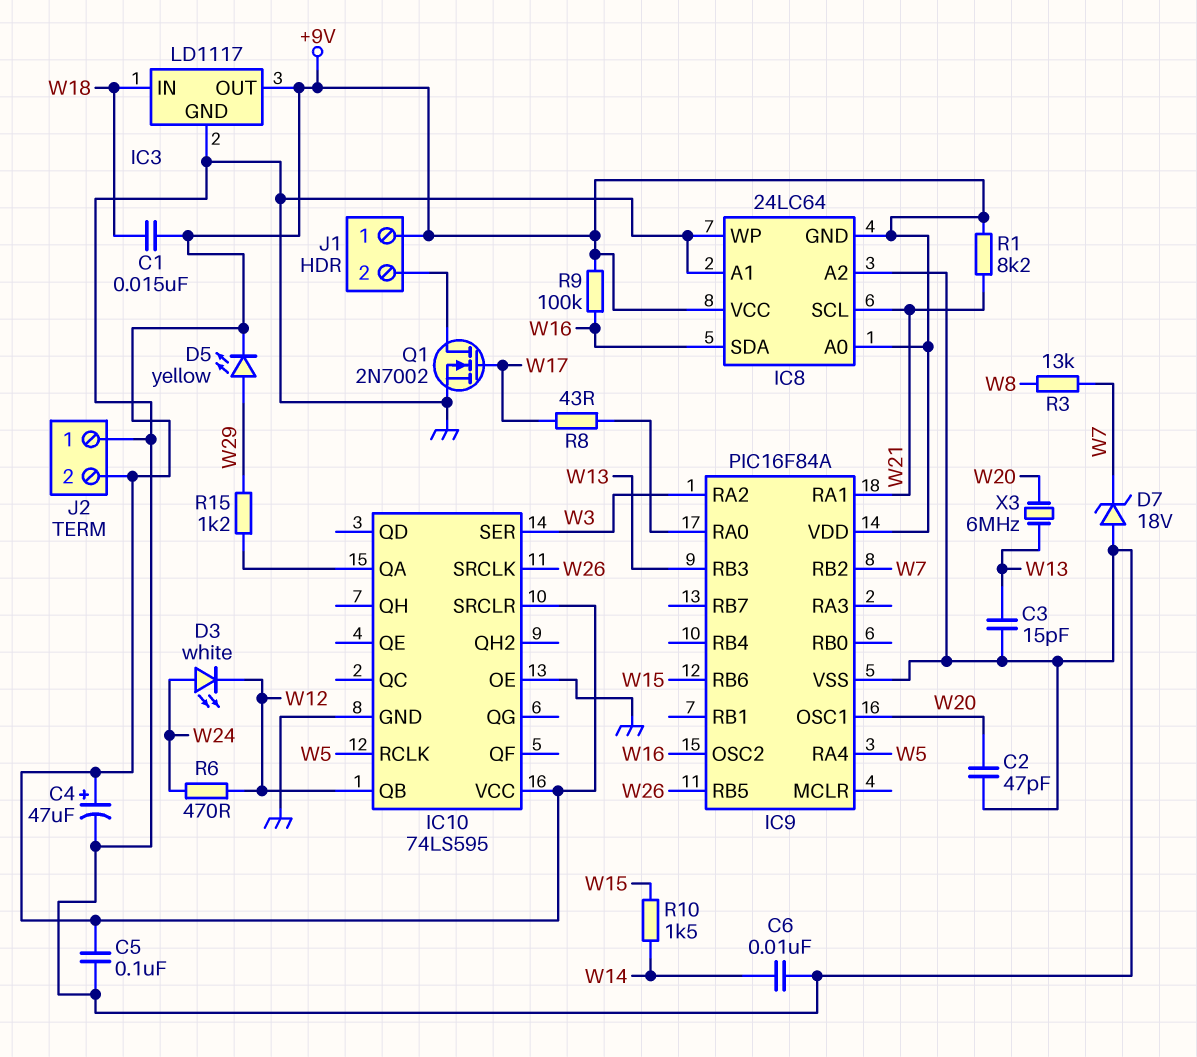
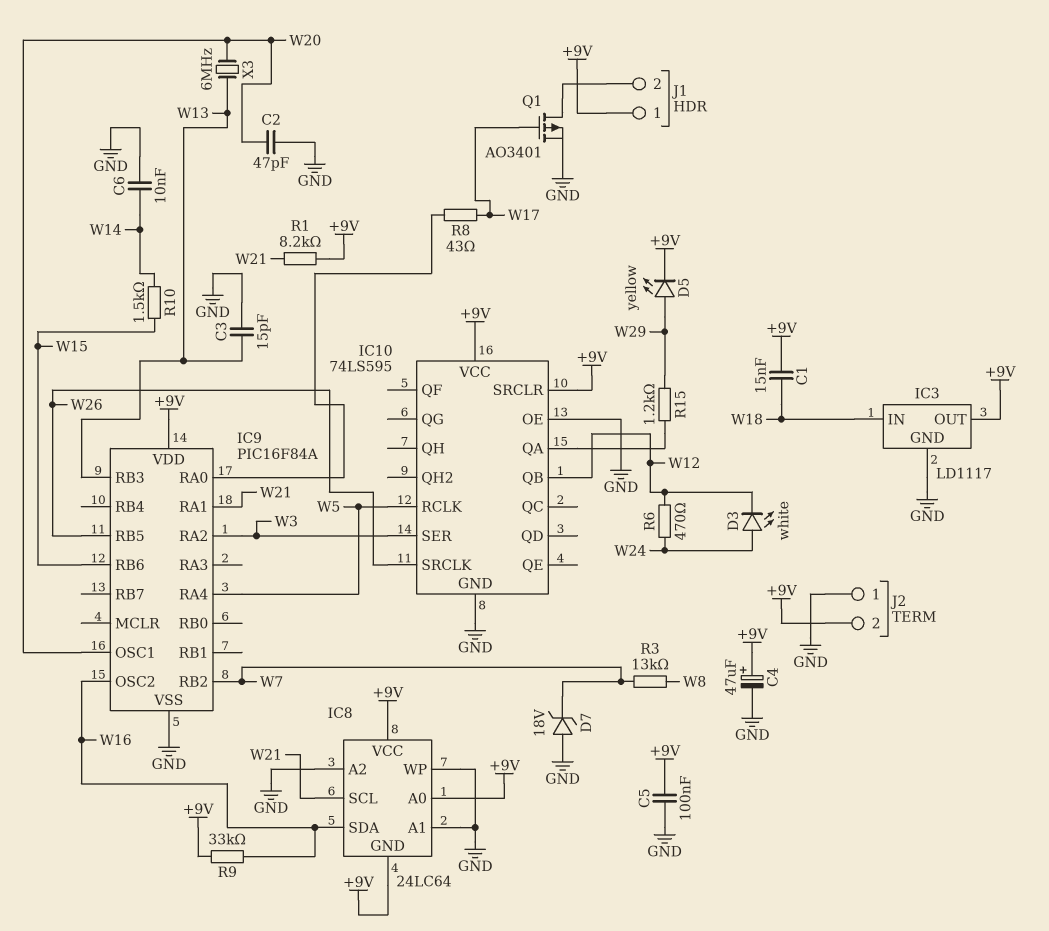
Q1: NMOS 2N7002 (G W17, D J1/2, S GND) -> PMOS AO3401 (G W17, D J1/2, S GND)
R9: 100k (+9V, W16) -> 33k (+9V, W16)

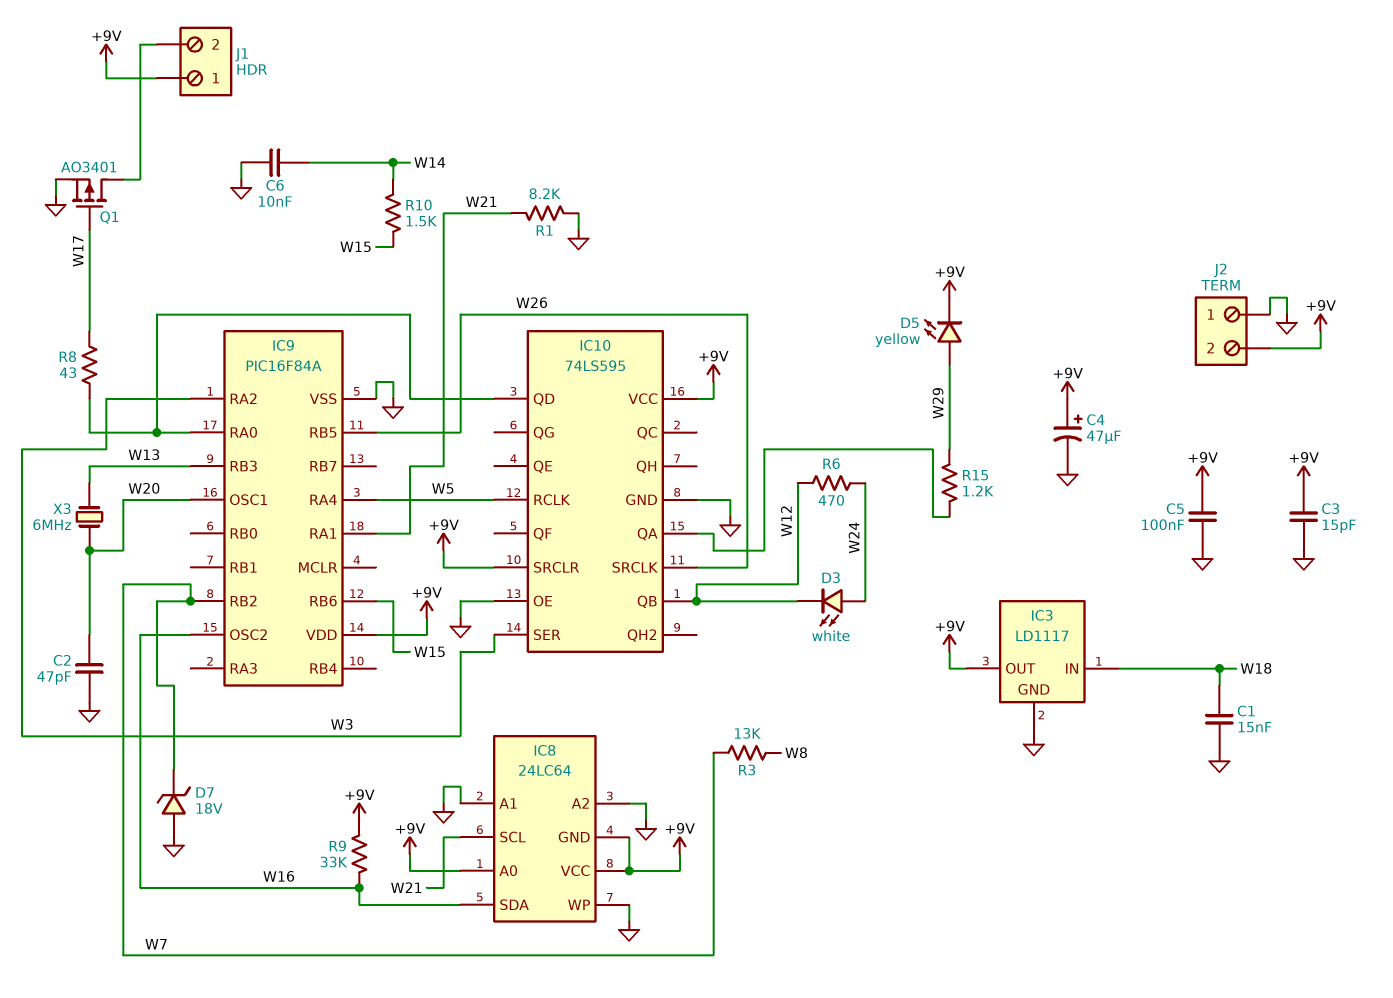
C1: 15nF (+9V, W18) -> 15nF (GND, W18)
C3: 15pF (GND, W13) -> 15pF (+9V, GND)
IC10 pin QD: none -> IC9/RA0
R1: 8.2k (+9V, W21) -> 8.2k (GND, W21)

